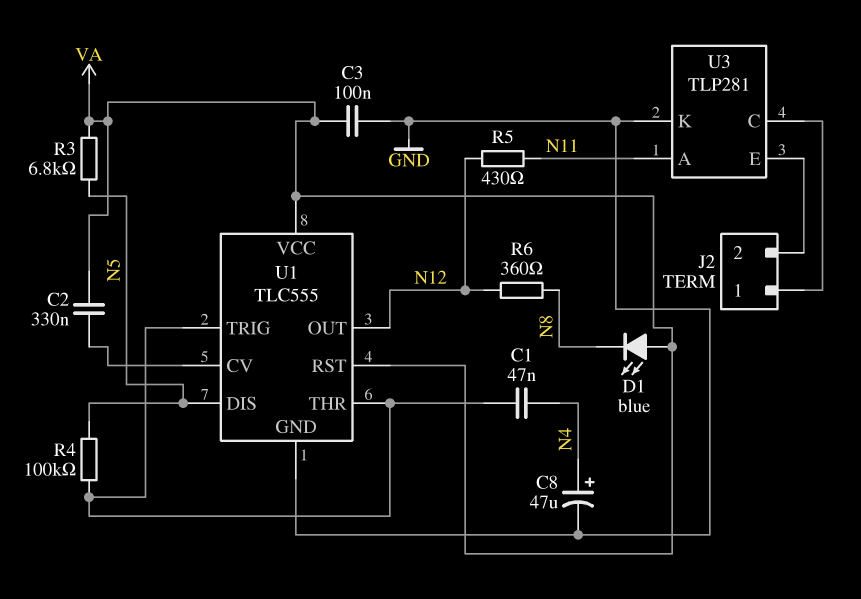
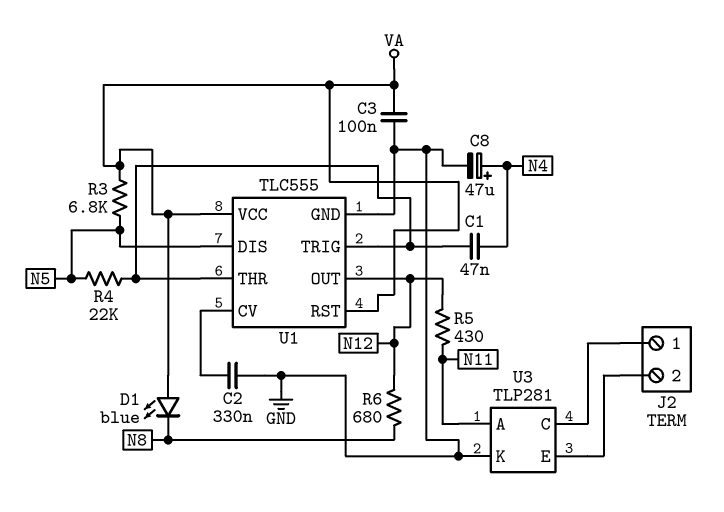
C2: 330nF (U1/CV, VA) -> 330nF (GND, U1/CV)
R4: 100k (N5, U1/THR) -> 22k (N5, U1/THR)
R6: 360 (N8, N12) -> 680 (N8, N12)

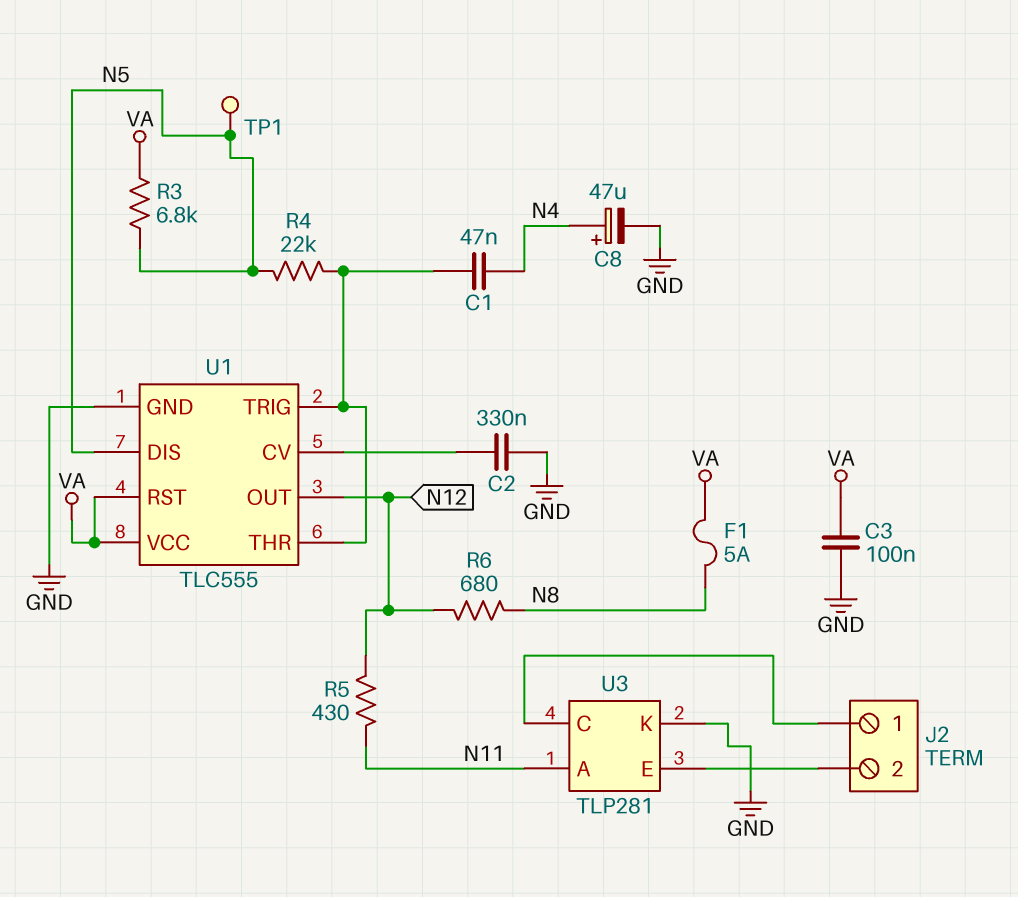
D1: LED blue (A VA, K N8) -> none
F1: none -> 5A (N8, VA)
TP1: none -> test point (N5)

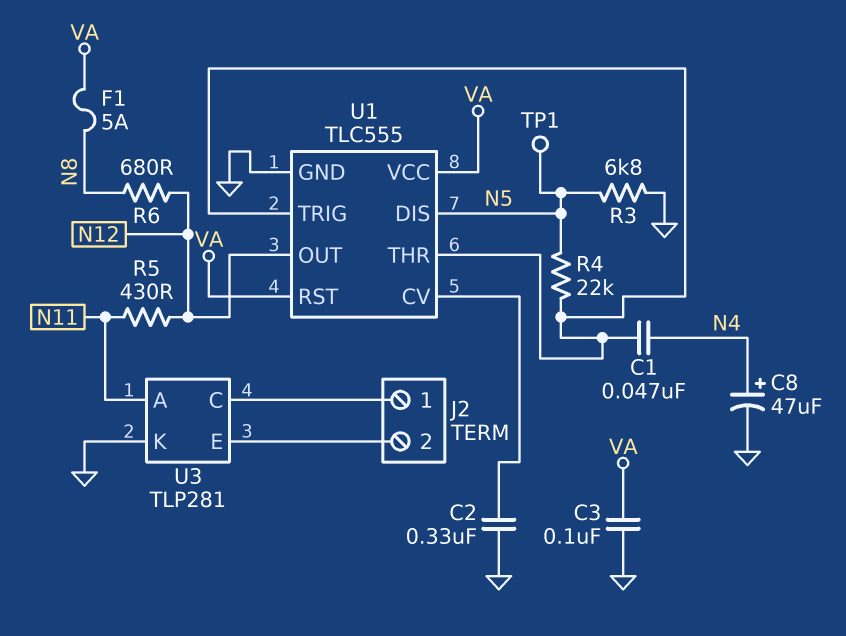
R3: 6.8k (N5, VA) -> 6.8k (GND, N5)

